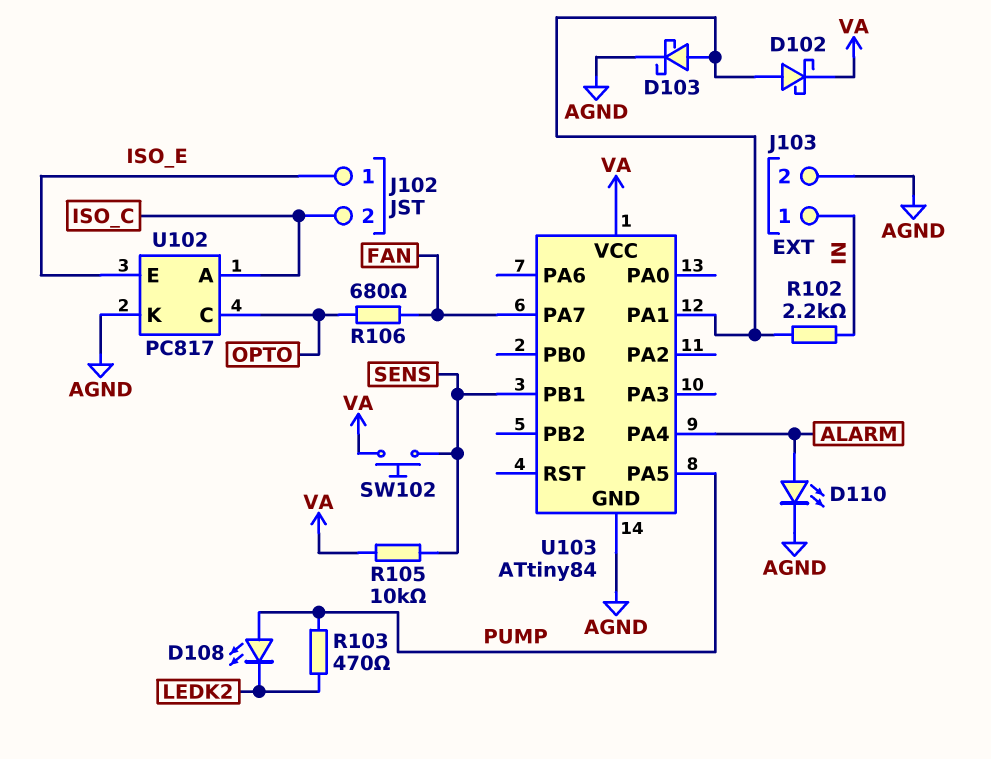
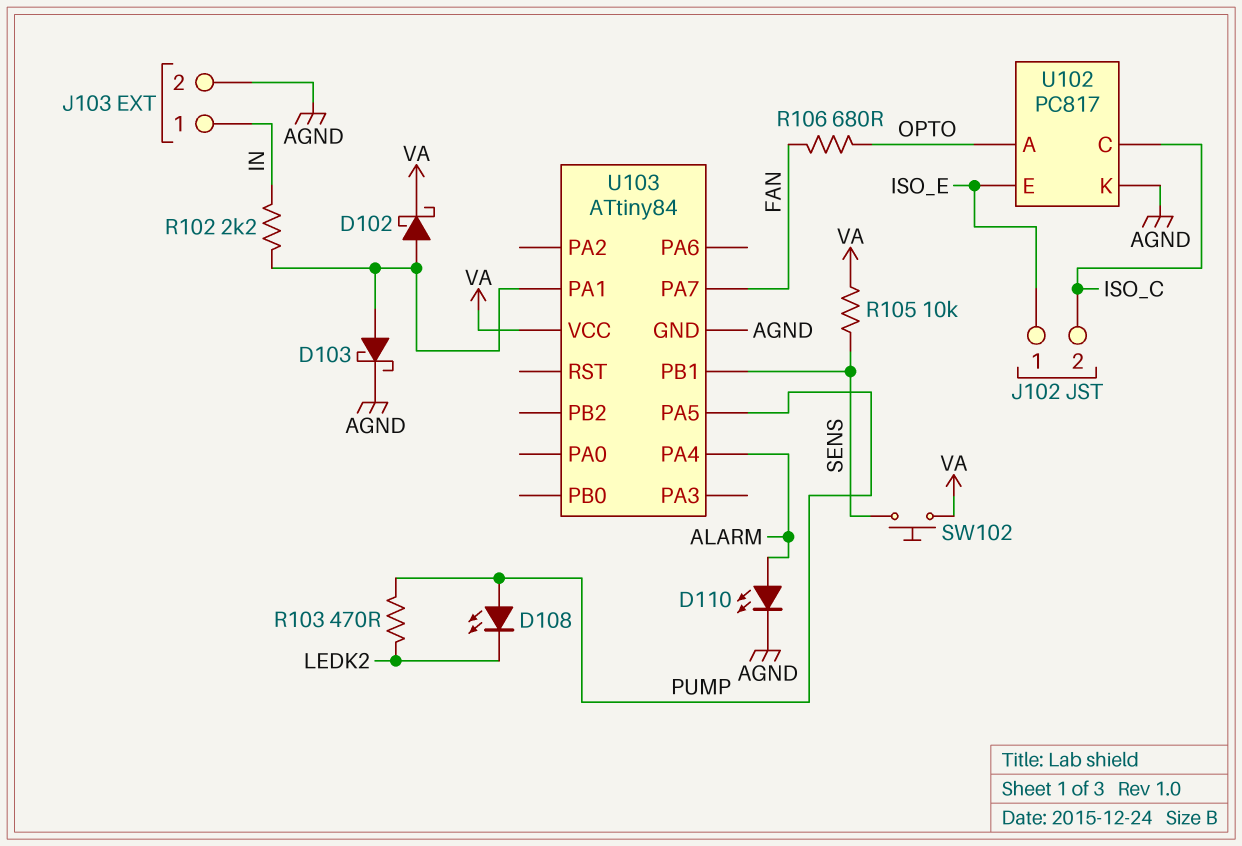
U102 pin A: ISO_C -> OPTO
U102 pin C: OPTO -> ISO_C

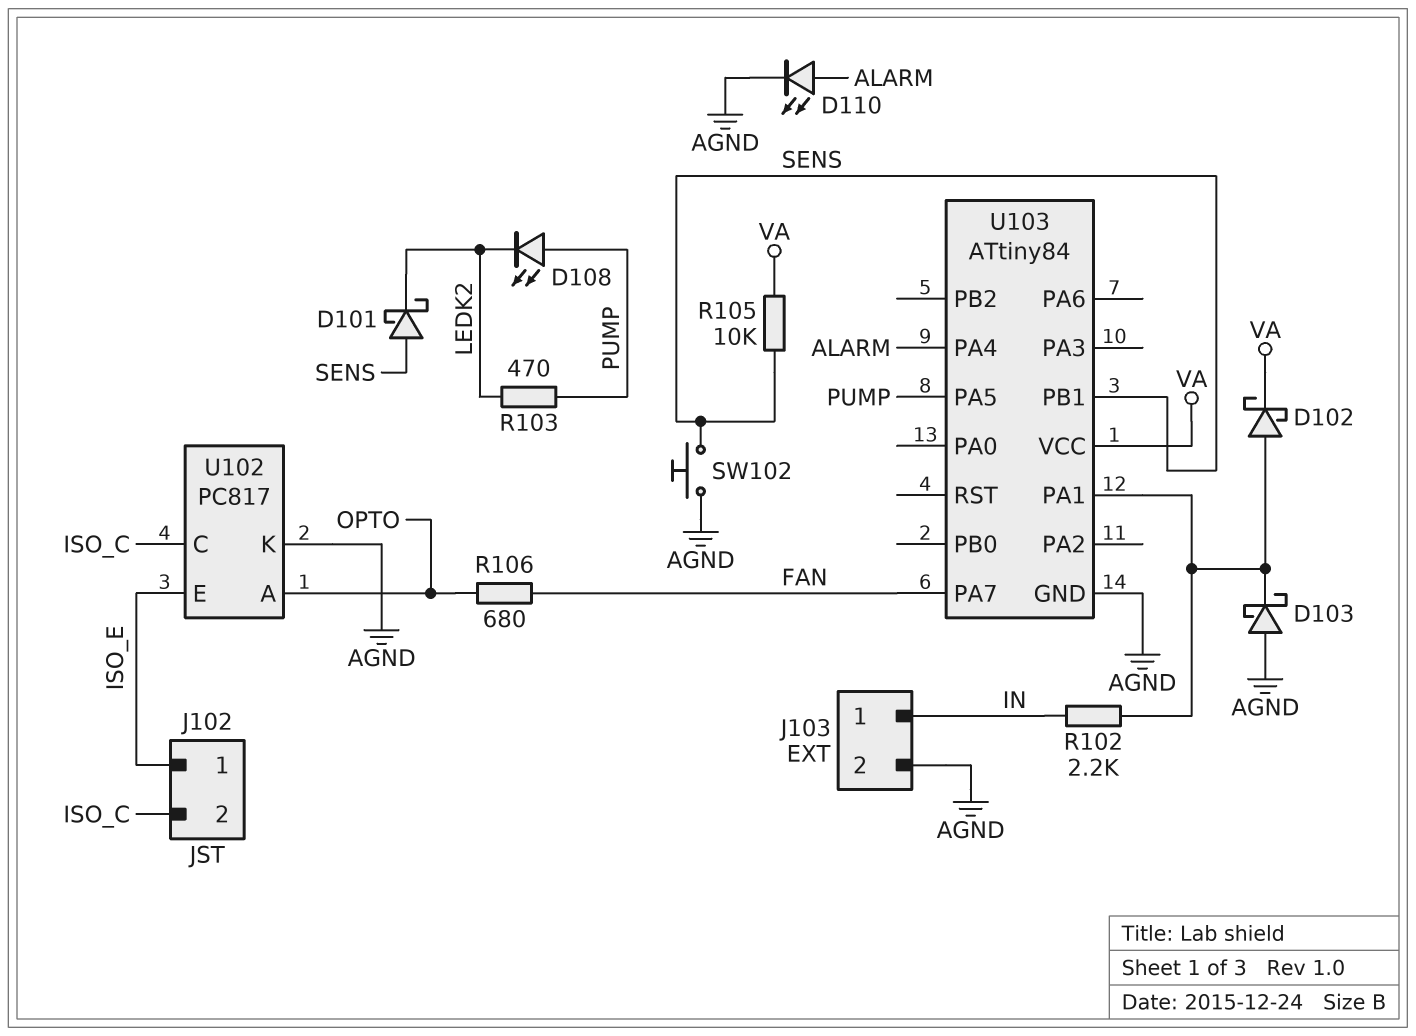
D101: none -> schottky (A SENS, K LEDK2)
D103: schottky (A U103/PA1, K AGND) -> schottky (A AGND, K U103/PA1)
SW102: button (SENS, VA) -> button (AGND, SENS)

